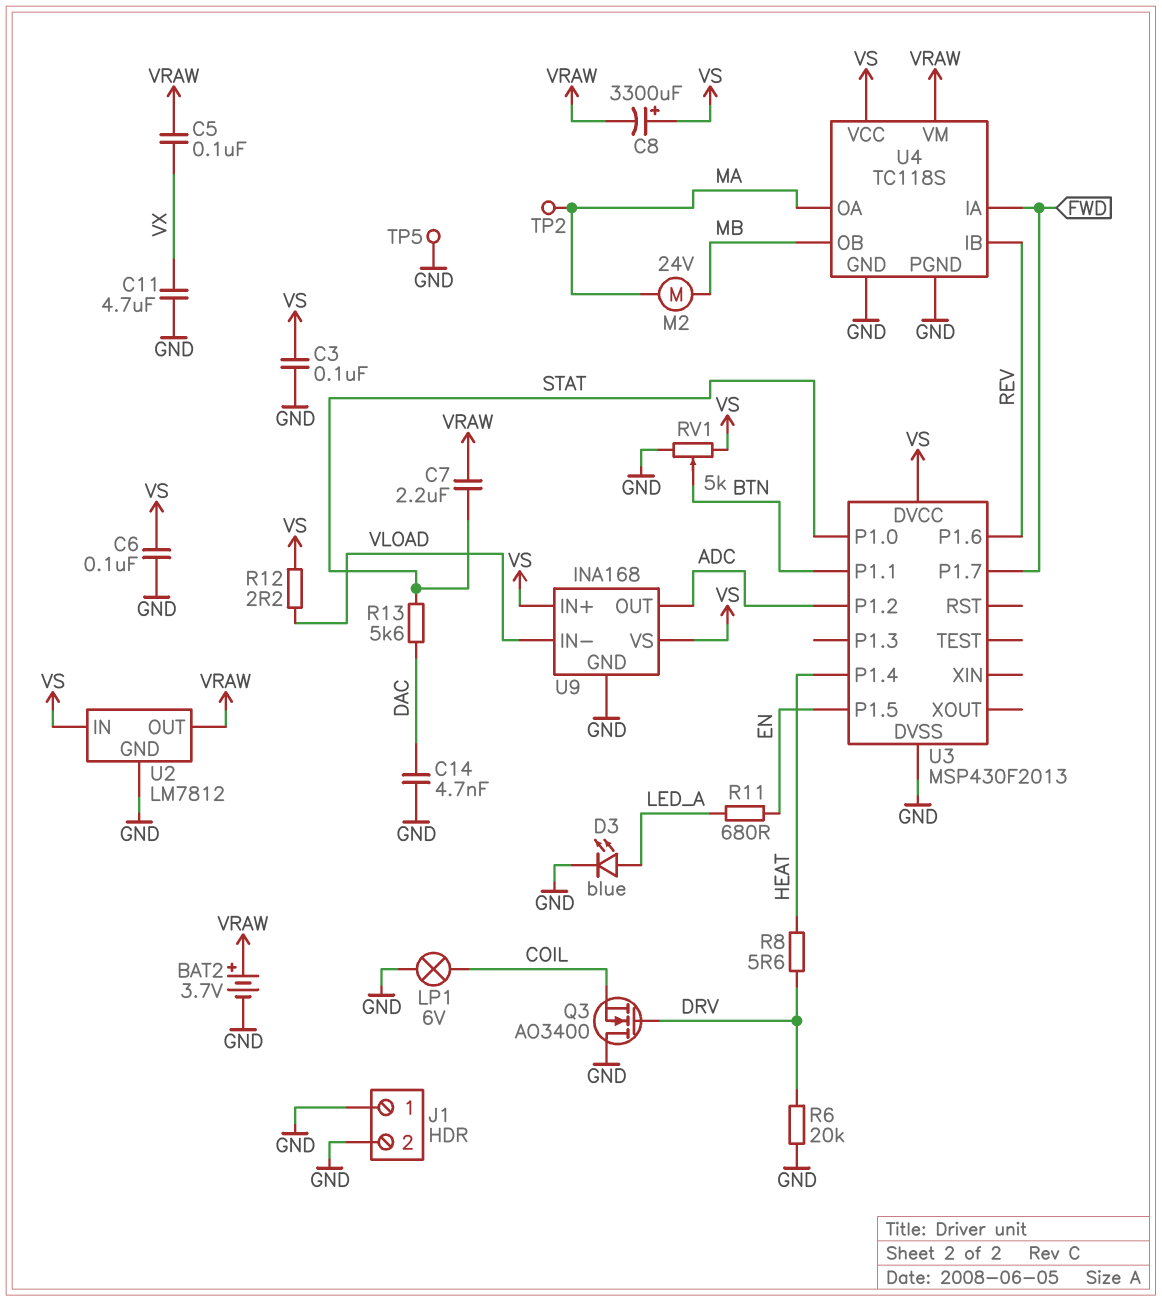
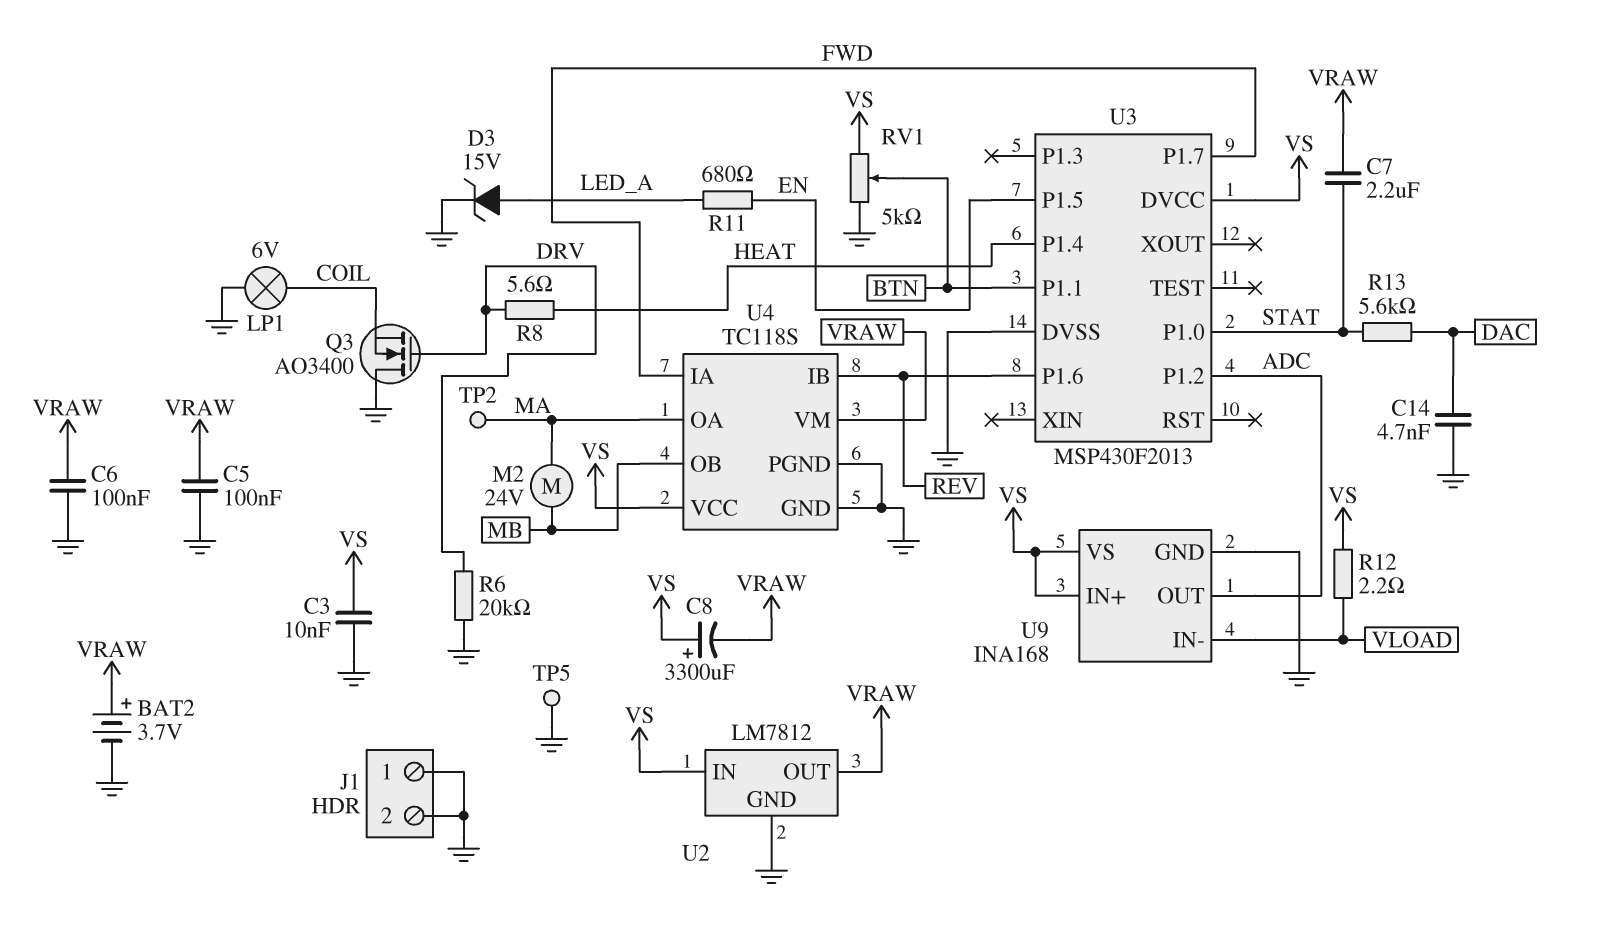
C3: 100nF (GND, VS) -> 10nF (GND, VS)
C5: 100nF (VRAW, VX) -> 100nF (GND, VRAW)
C6: 100nF (GND, VS) -> 100nF (GND, VRAW)
C11: 4.7uF (GND, VX) -> none
D3: LED blue (A LED_A, K GND) -> zener 15V (A LED_A, K GND)

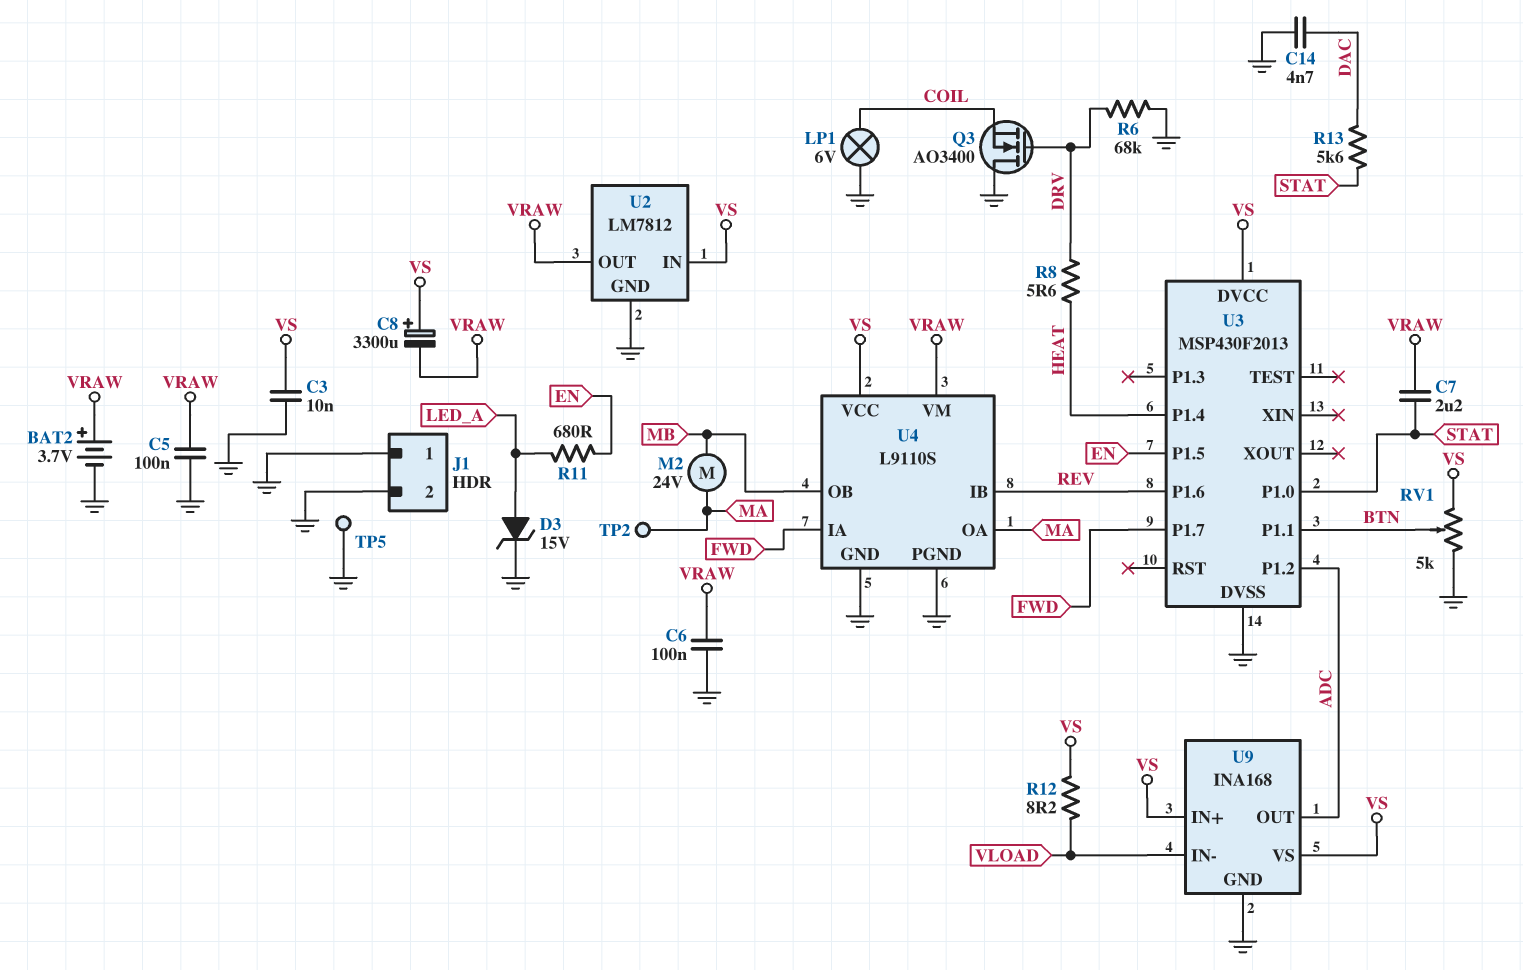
R6: 20k (DRV, GND) -> 68k (DRV, GND)
R12: 2.2 (VLOAD, VS) -> 8.2 (VLOAD, VS)
U4: TC118S -> L9110S

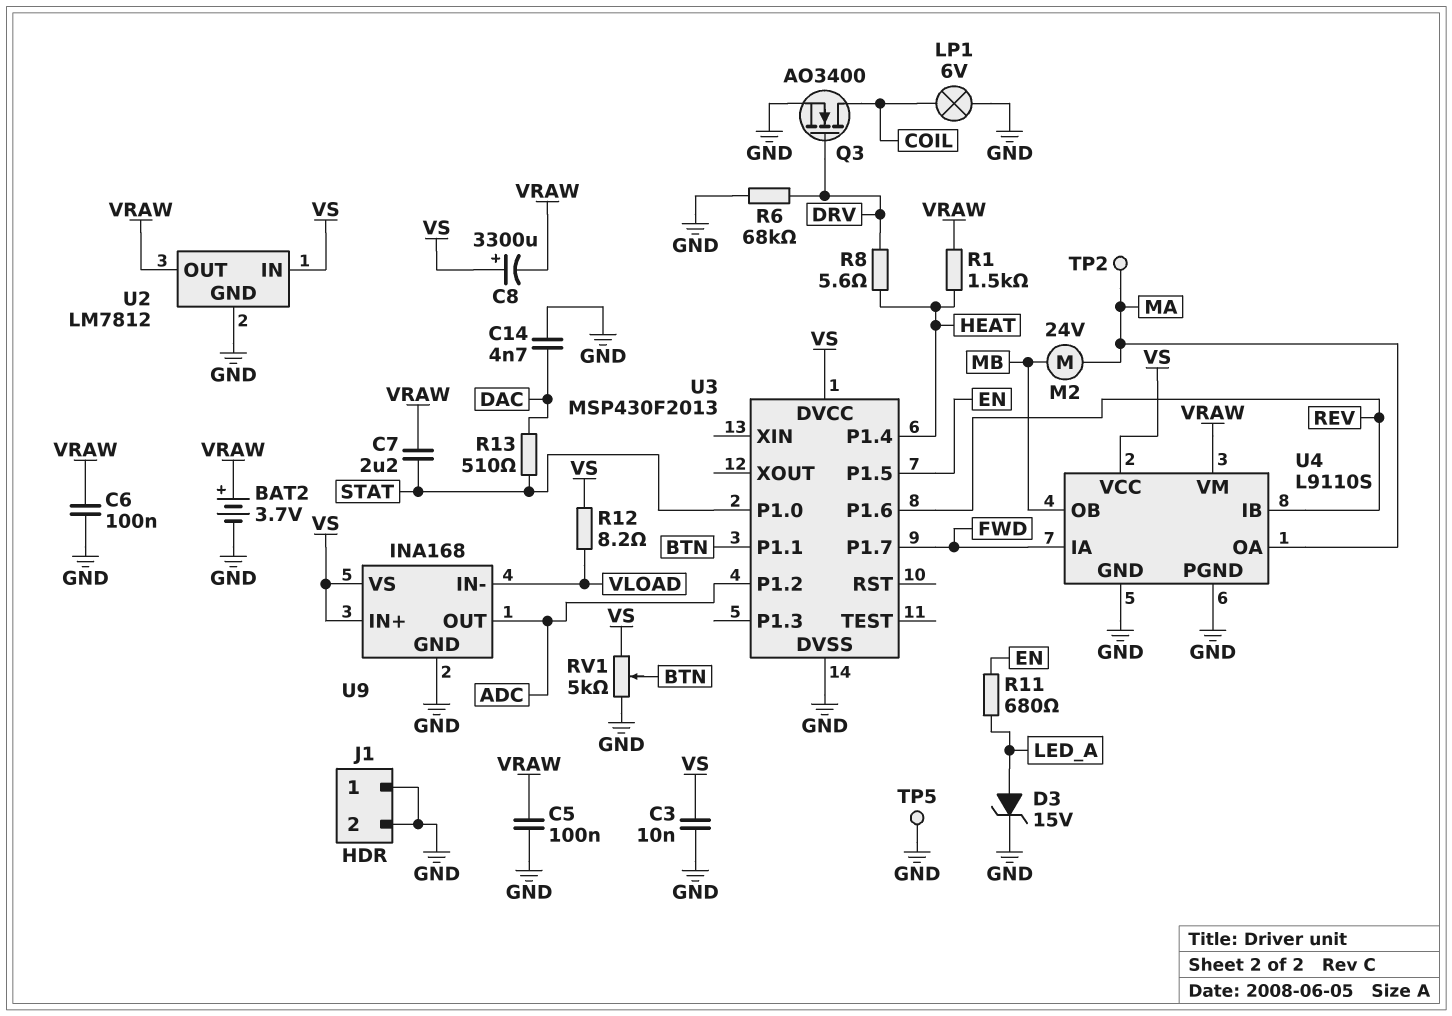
Q3: NMOS AO3400 (G DRV, D GND, S COIL) -> NMOS AO3400 (G DRV, D COIL, S GND)
R1: none -> 1.5k (HEAT, VRAW)
R13: 5.6k (DAC, STAT) -> 510 (DAC, STAT)

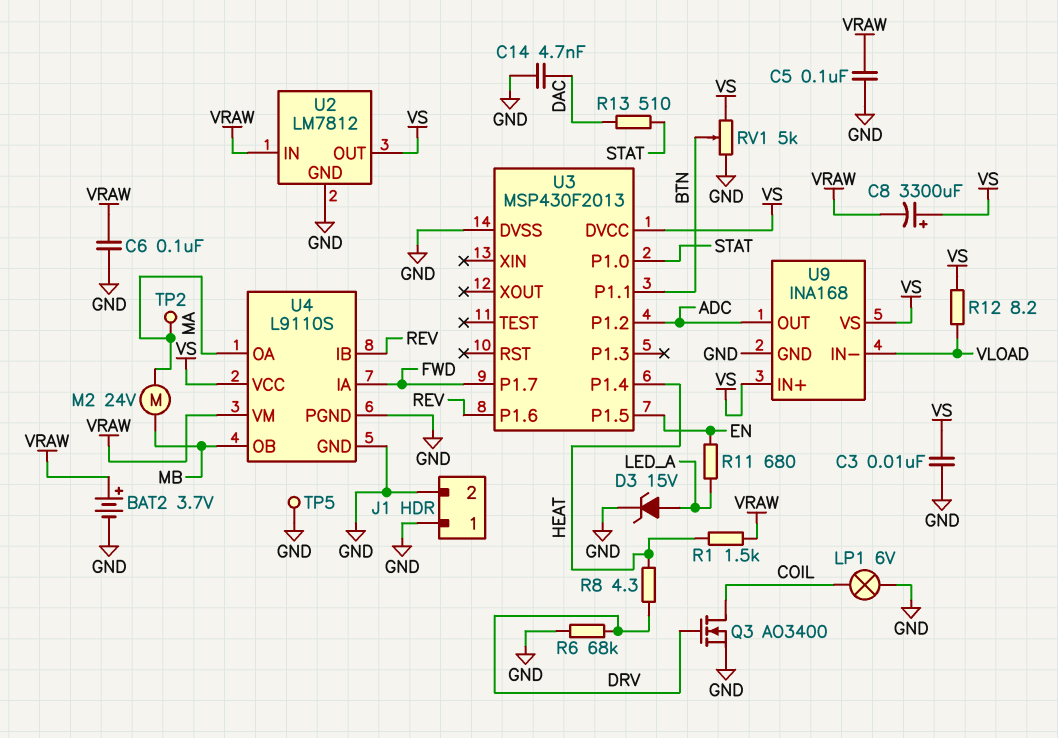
C7: 2.2uF (STAT, VRAW) -> none
R8: 5.6 (DRV, HEAT) -> 4.3 (DRV, HEAT)
U2 pin IN: VS -> VRAW
U2 pin OUT: VRAW -> VS

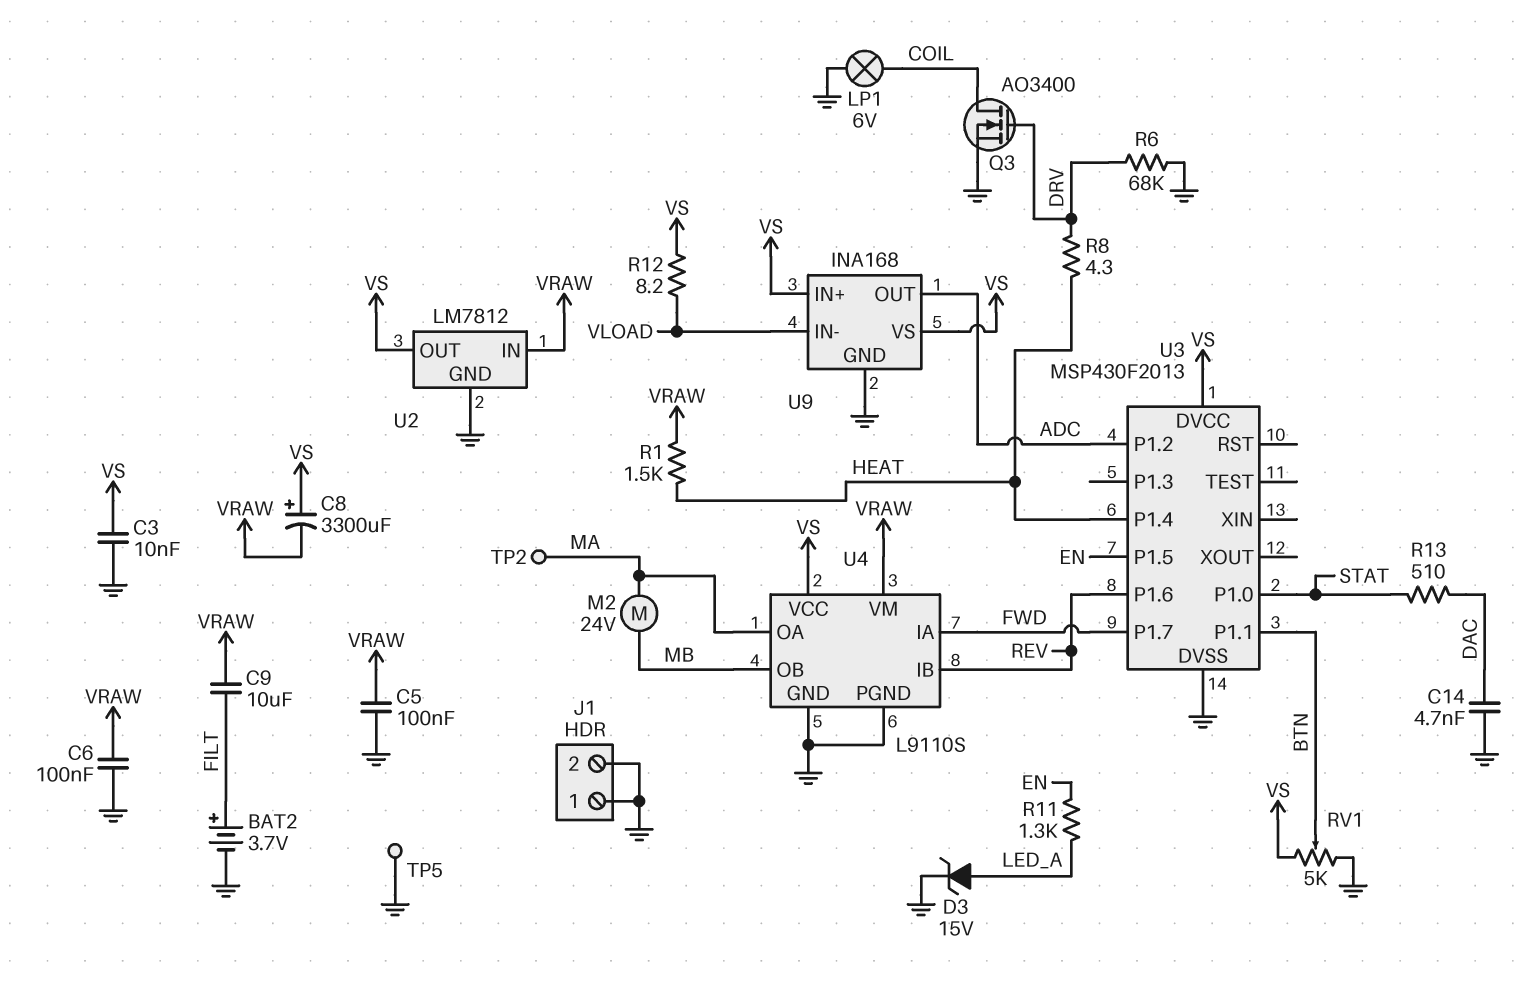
BAT2: 3.7V (plus VRAW, minus GND) -> 3.7V (plus FILT, minus GND)
C9: none -> 10uF (FILT, VRAW)
R11: 680 (EN, LED_A) -> 1.3k (EN, LED_A)

